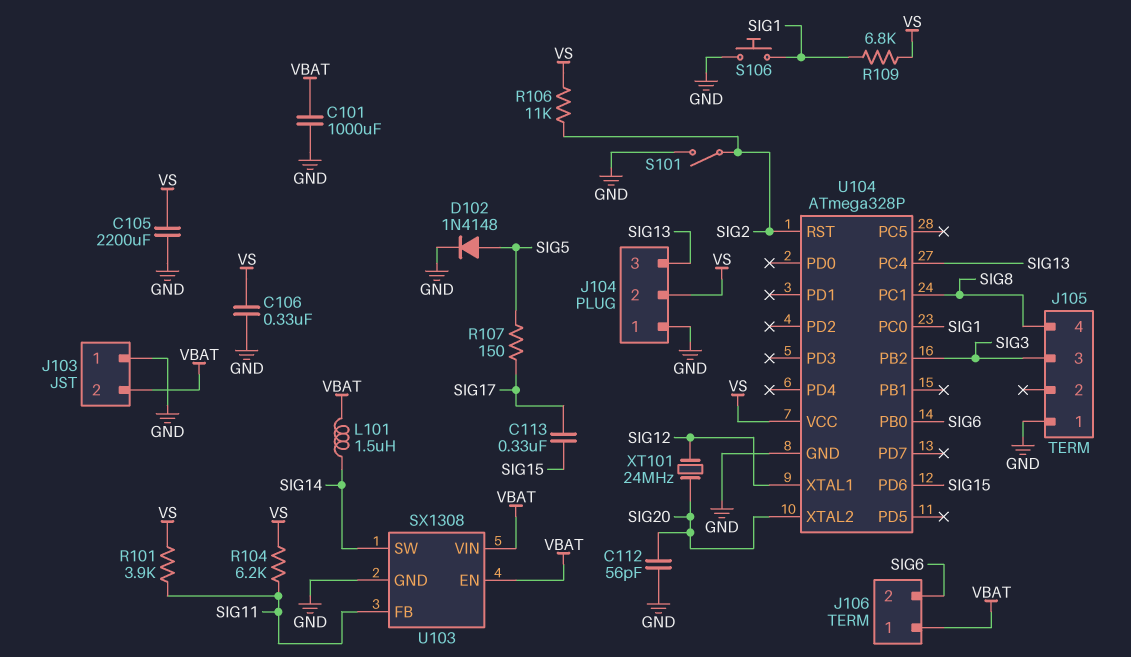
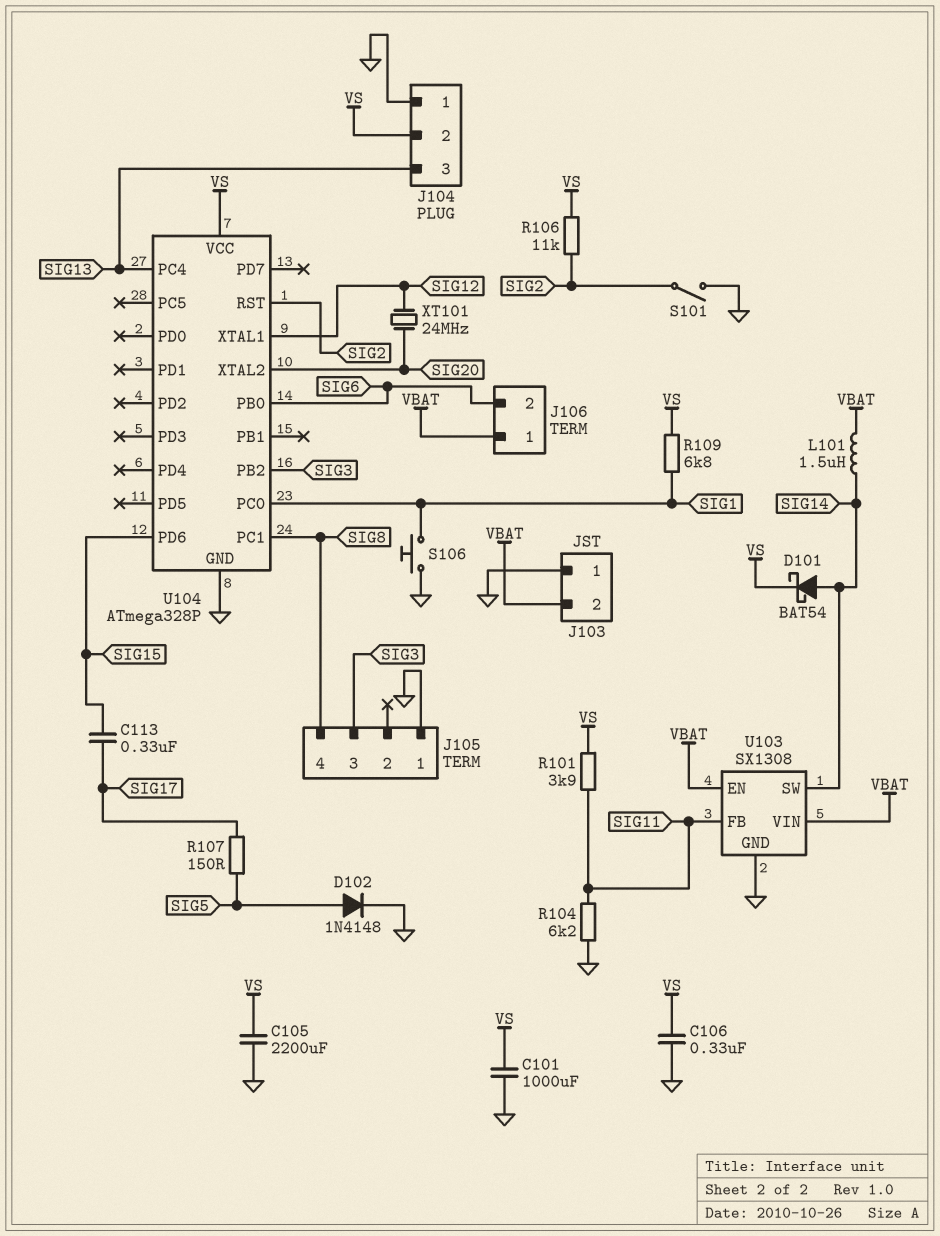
C101: 1000uF (GND, VBAT) -> 1000uF (GND, VS)
C112: 56pF (GND, SIG20) -> none
D101: none -> schottky BAT54 (A SIG14, K VS)
R104: 6.2k (SIG11, VS) -> 6.2k (GND, SIG11)

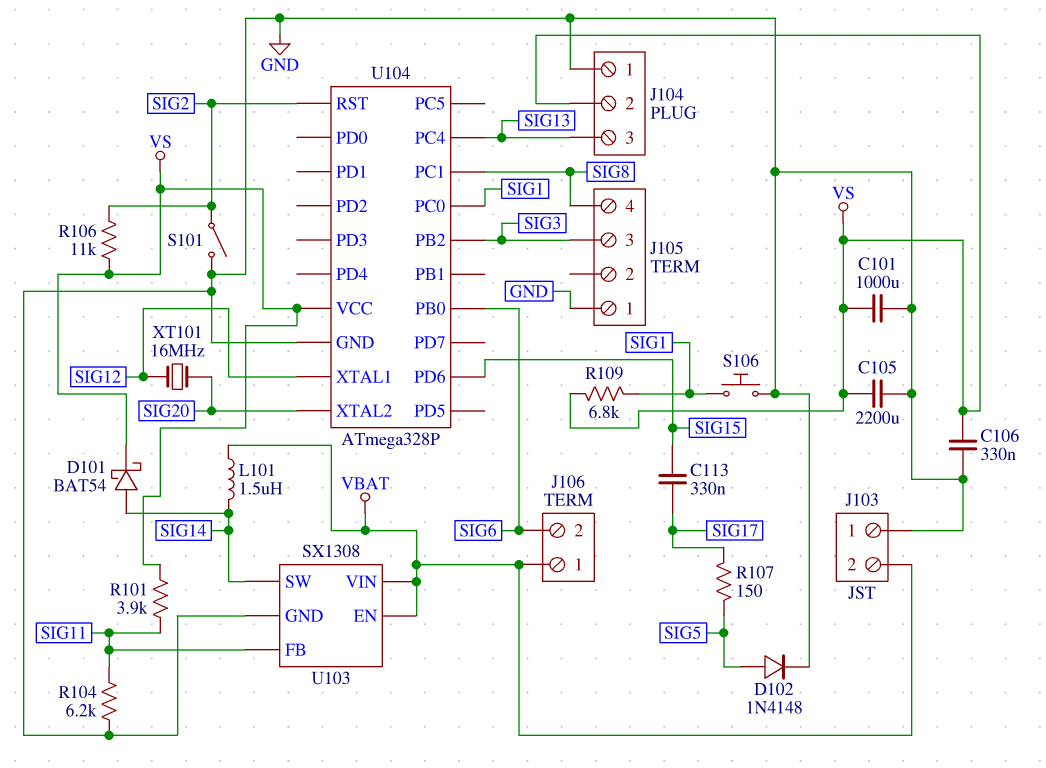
XT101: 24MHz (SIG12, SIG20) -> 16MHz (SIG12, SIG20)

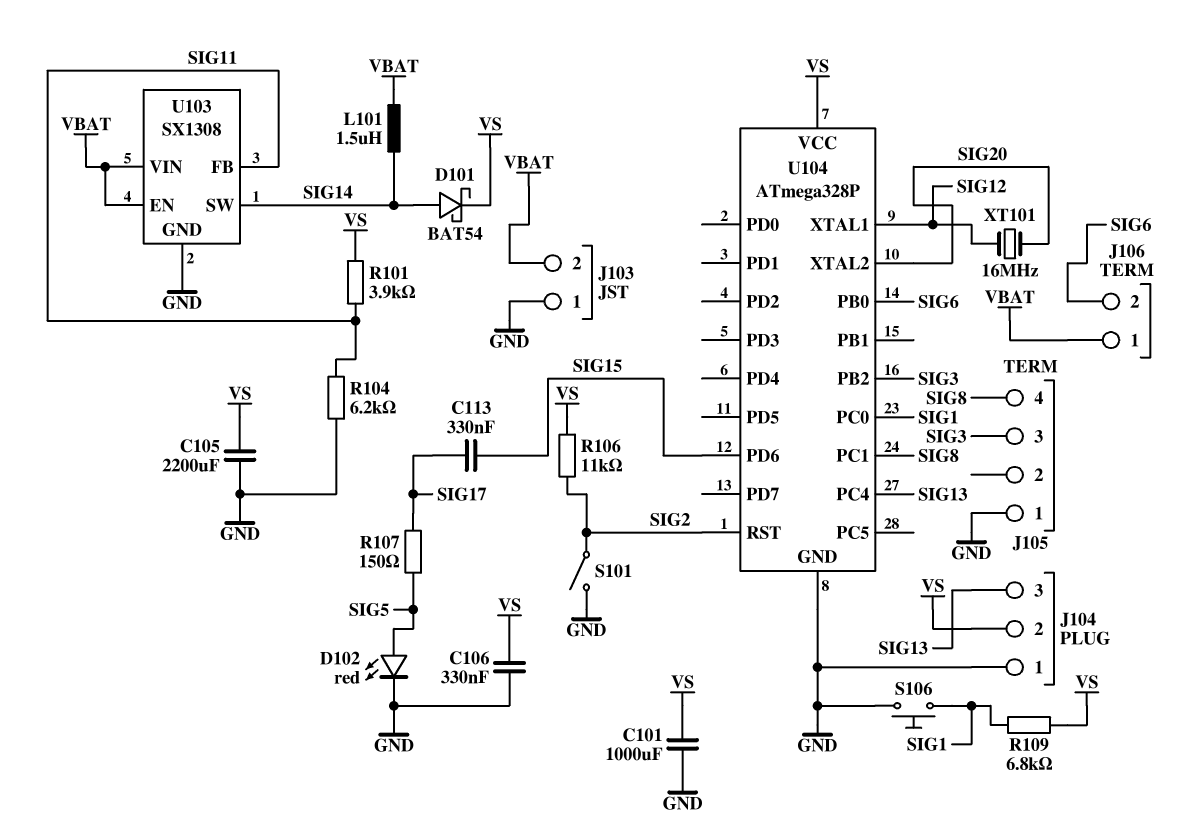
D102: diode 1N4148 (A SIG5, K GND) -> LED red (A SIG5, K GND)

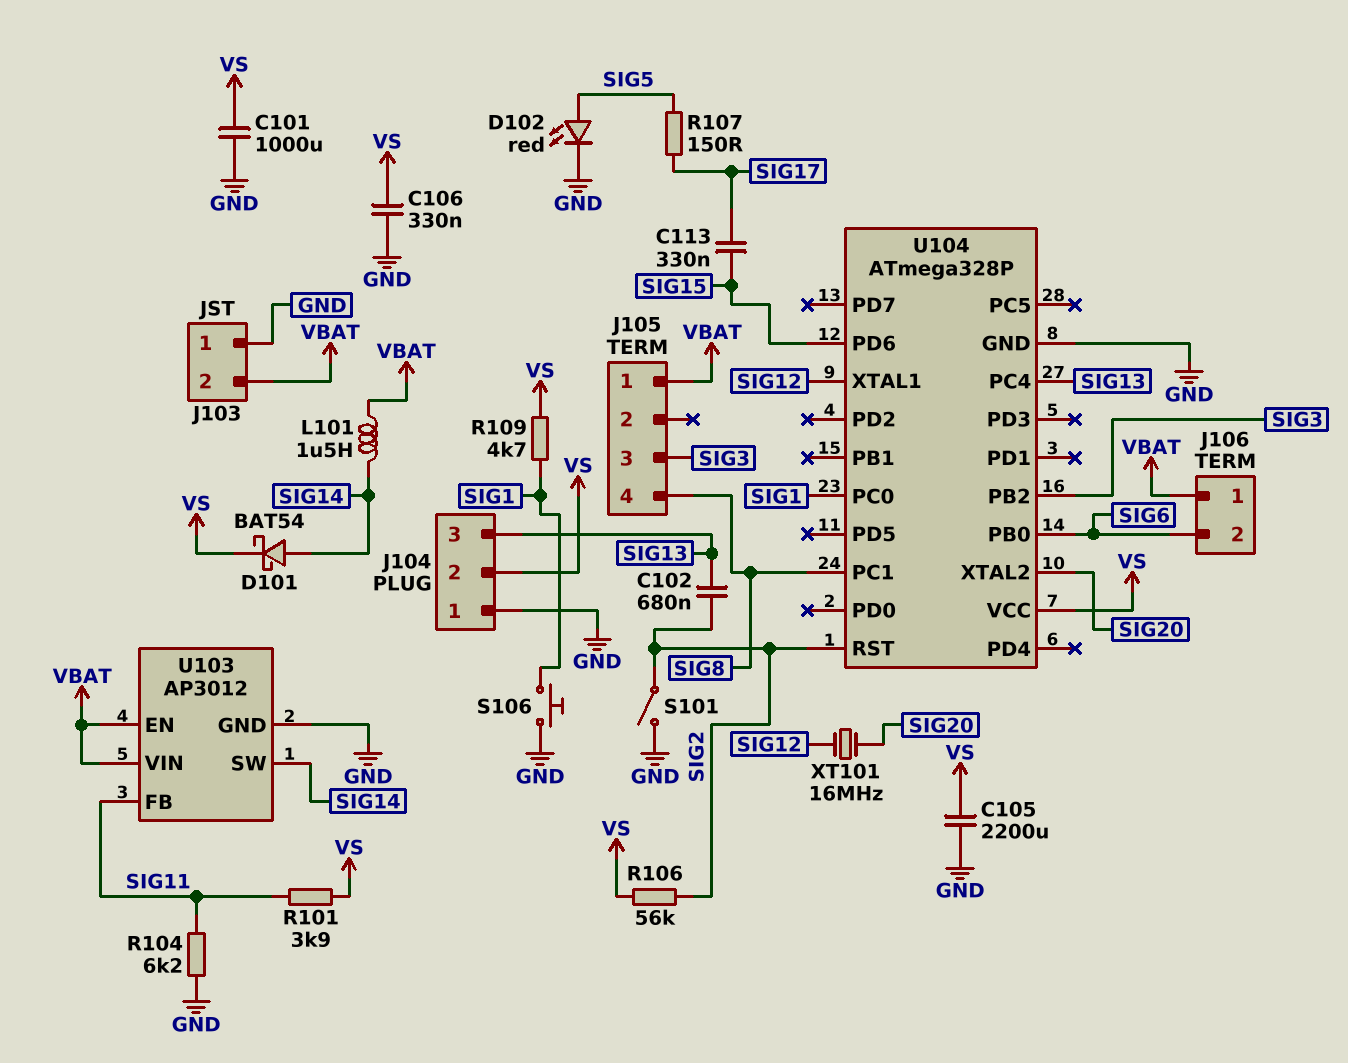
C102: none -> 680nF (SIG2, SIG13)
J105 pin 1: GND -> VBAT
R106: 11k (SIG2, VS) -> 56k (SIG2, VS)
R109: 6.8k (SIG1, VS) -> 4.7k (SIG1, VS)
U103: SX1308 -> AP3012

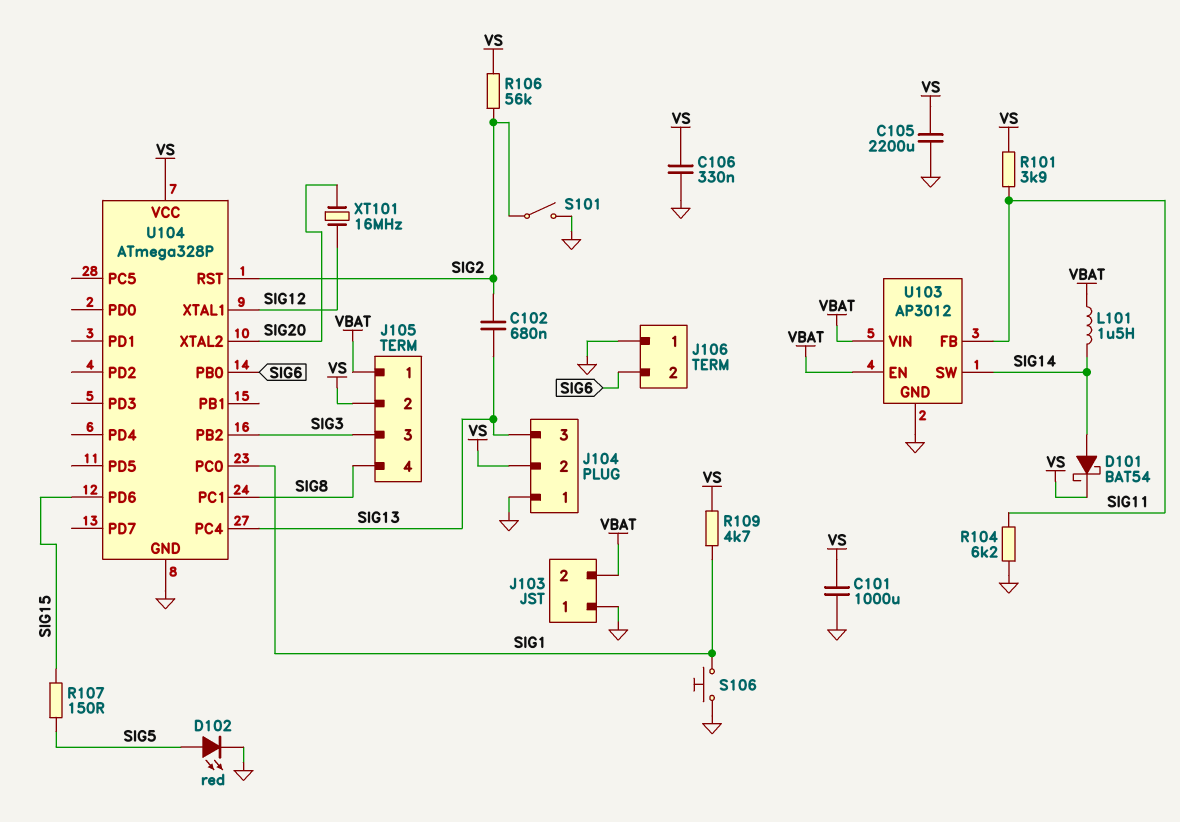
C113: 330nF (SIG15, SIG17) -> none
J105 pin 2: none -> VS
J106 pin 1: VBAT -> GND
R107: 150 (SIG5, SIG17) -> 150 (SIG5, SIG15)

